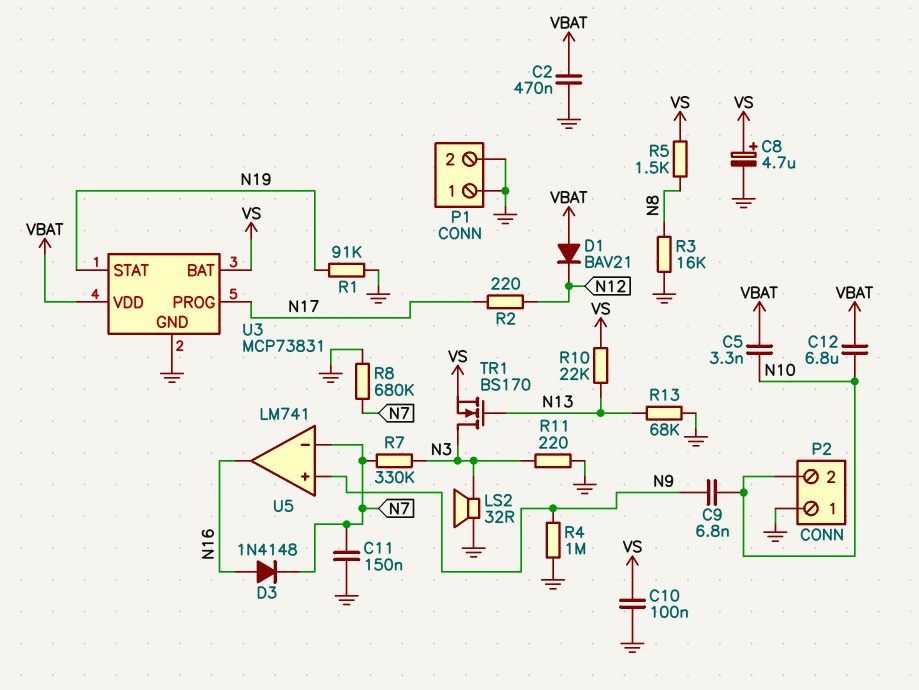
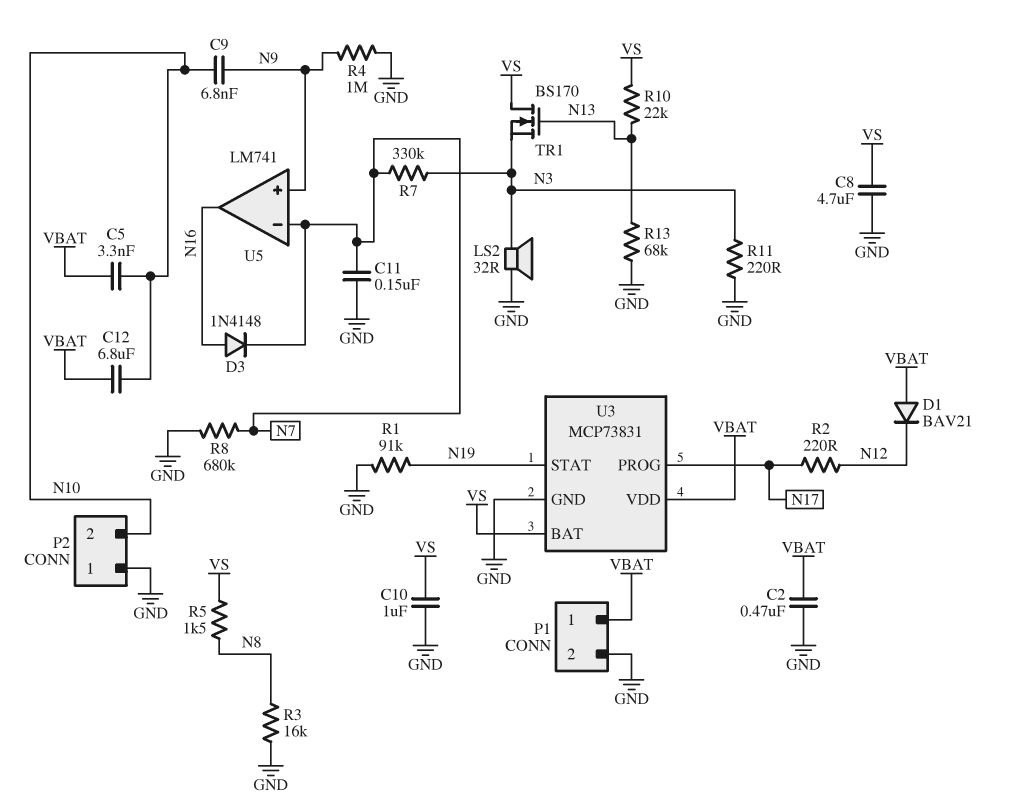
C8: 4.7uF (plus VS, minus GND) -> 4.7uF (GND, VS)
C10: 100nF (GND, VS) -> 1uF (GND, VS)
P1 pin 1: GND -> VBAT
TR1: NMOS BS170 (G N13, D N3, S VS) -> NMOS BS170 (G N13, D VS, S N3)

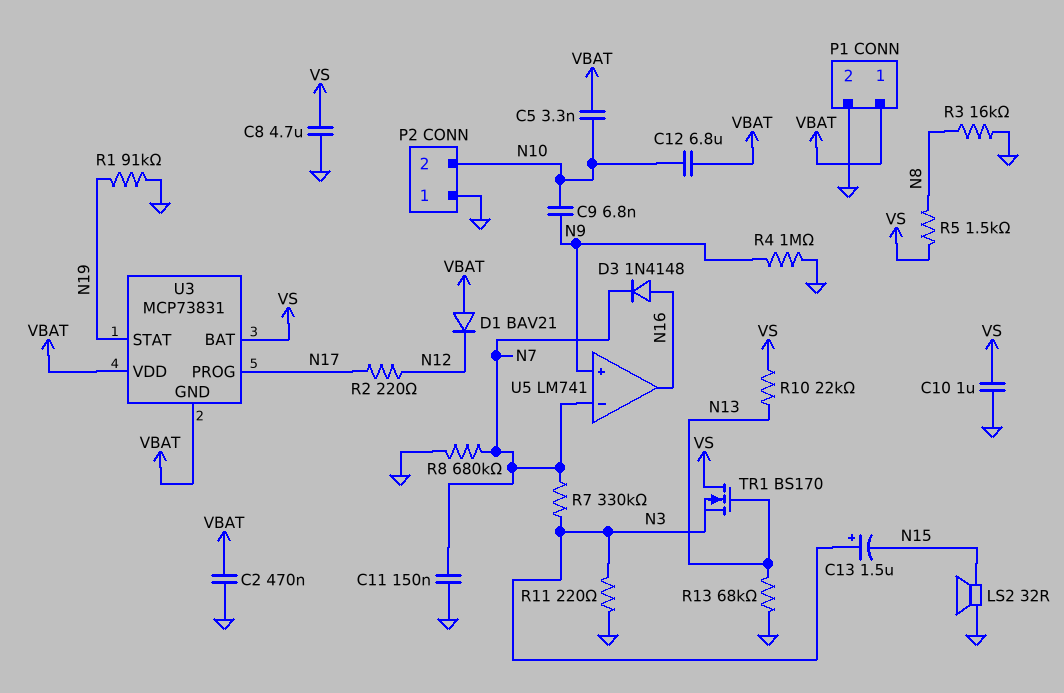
C13: none -> 1.5uF (plus N3, minus N15)
LS2: speaker 32R (GND, N3) -> speaker 32R (GND, N15)
U3 pin GND: GND -> VBAT

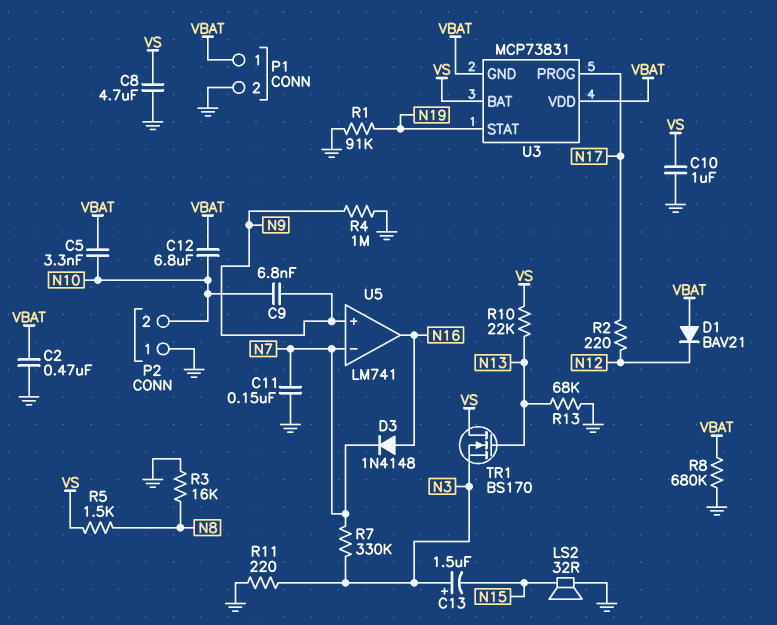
R8: 680k (GND, N7) -> 680k (GND, VBAT)

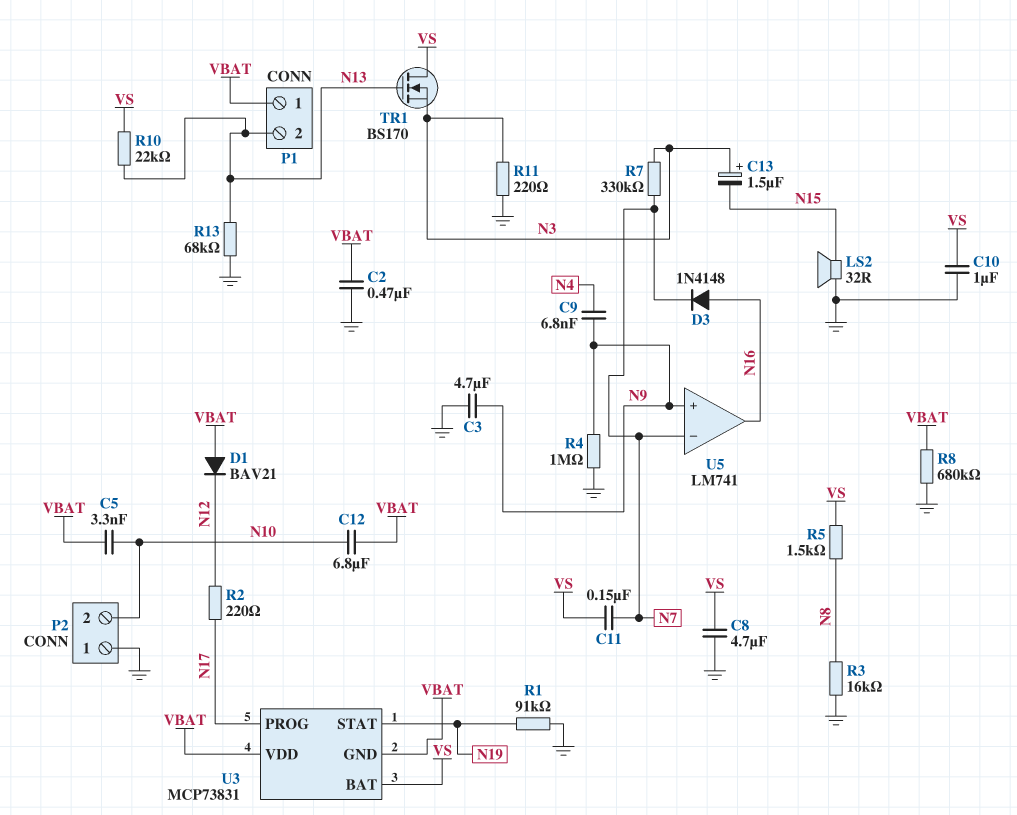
C3: none -> 4.7uF (GND, N9)
C9: 6.8nF (N9, N10) -> 6.8nF (N4, N9)
C11: 150nF (GND, N7) -> 150nF (N7, VS)
P1 pin 2: GND -> N13

